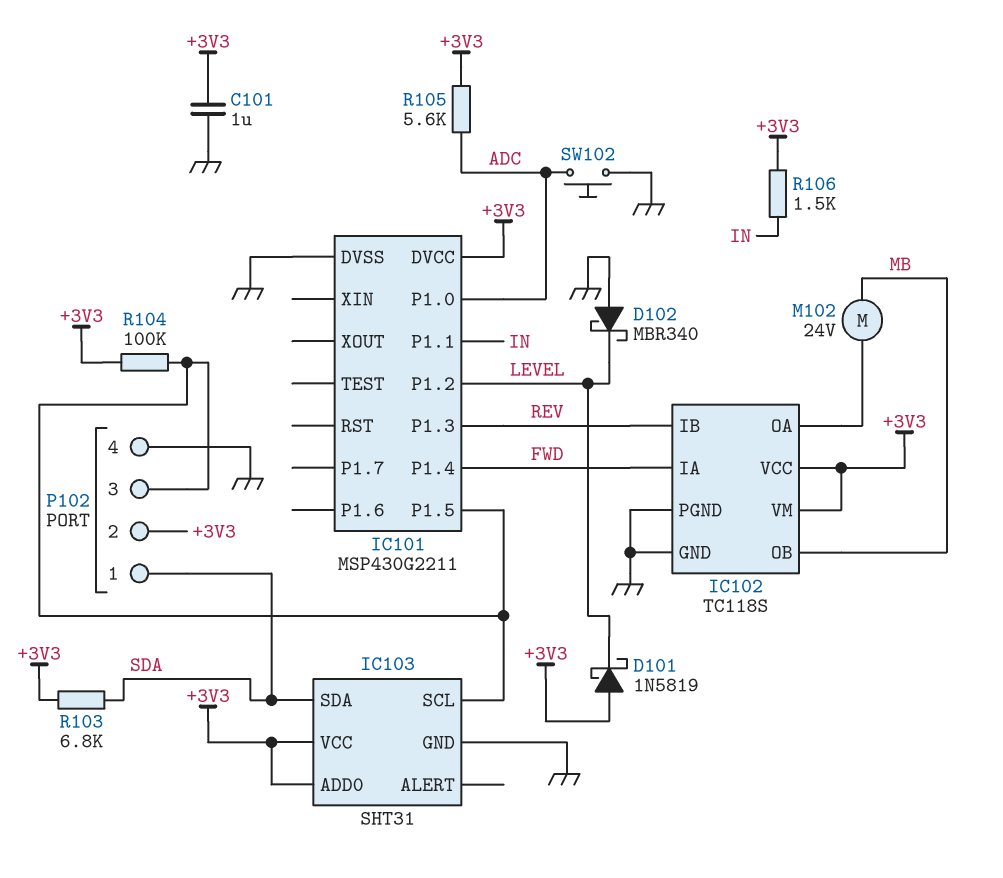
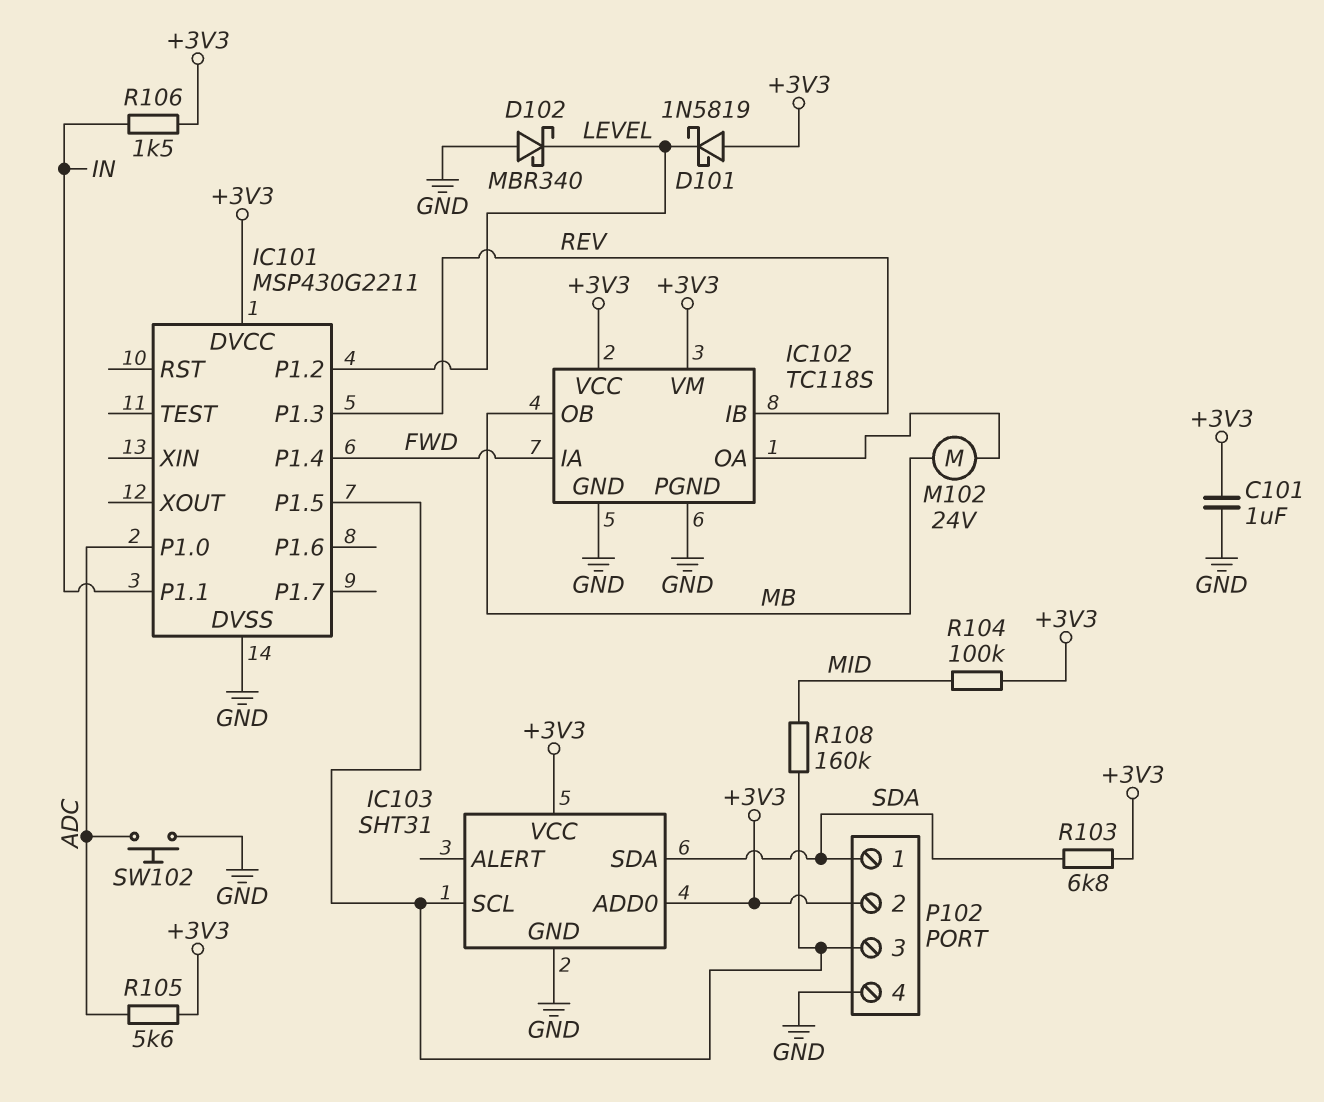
R104: 100k (+3V3, IC101/P1.5) -> 100k (+3V3, MID)
R108: none -> 160k (IC101/P1.5, MID)

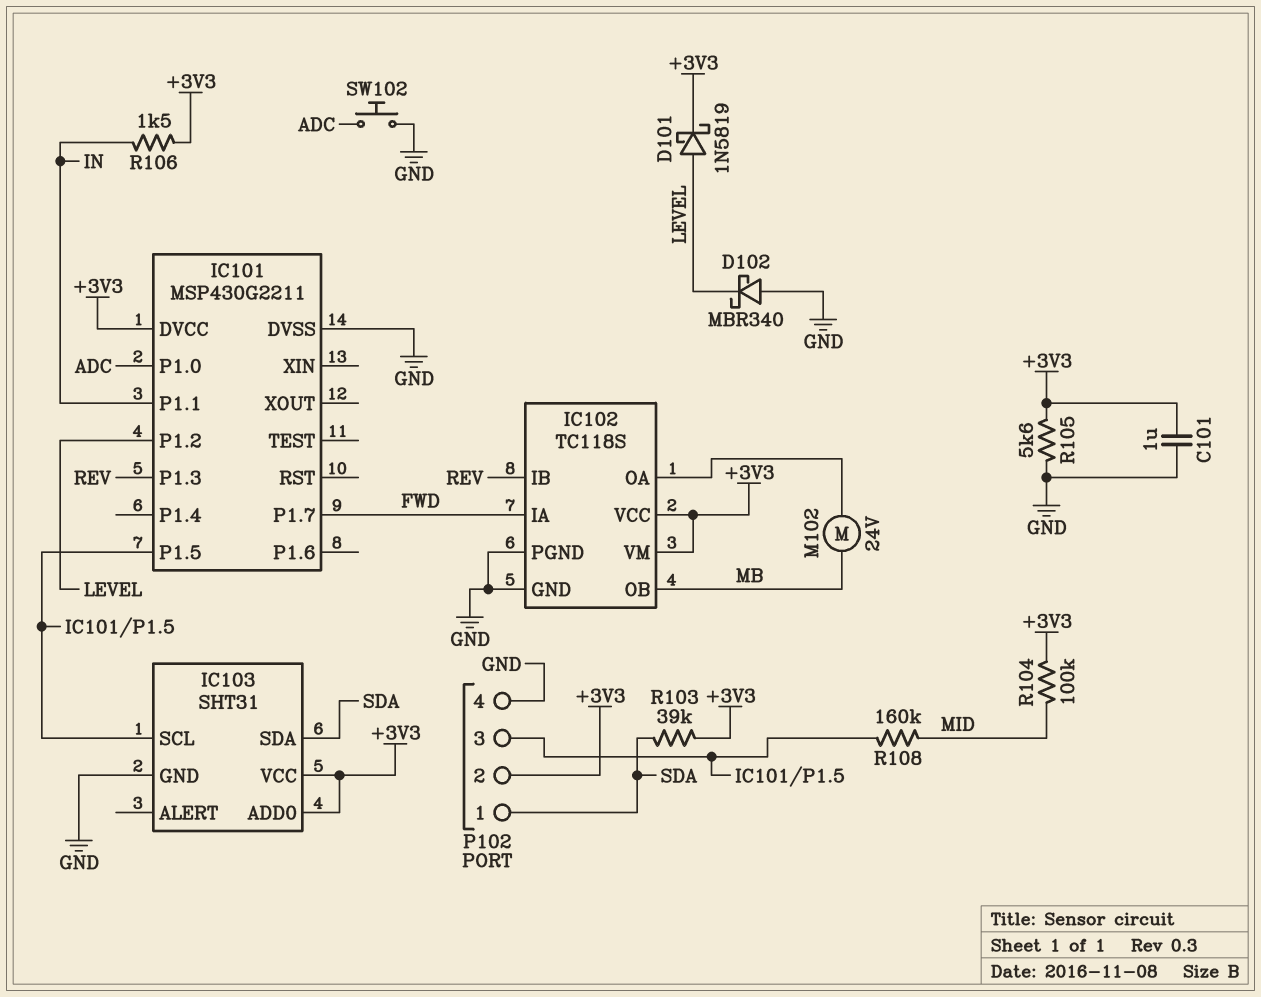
D101: schottky 1N5819 (A +3V3, K LEVEL) -> schottky 1N5819 (A LEVEL, K +3V3)
IC101 pin P1.4: FWD -> none
IC101 pin P1.7: none -> FWD
R103: 6.8k (+3V3, SDA) -> 39k (+3V3, SDA)
R105: 5.6k (+3V3, ADC) -> 5.6k (+3V3, GND)

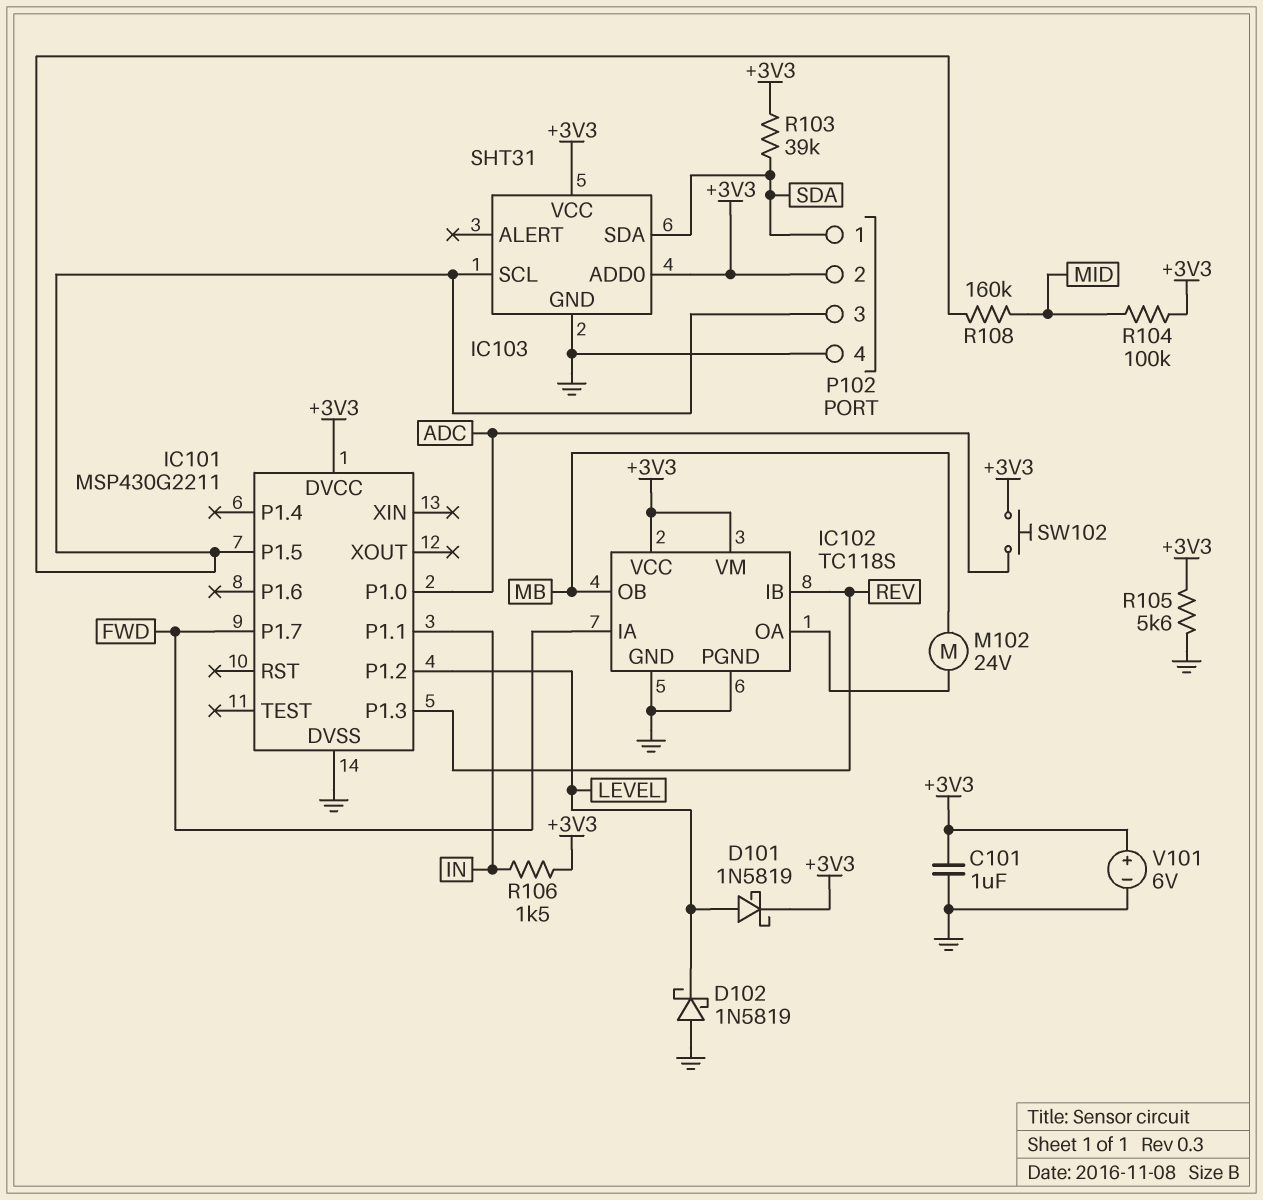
D102: schottky MBR340 (A GND, K LEVEL) -> schottky 1N5819 (A GND, K LEVEL)
SW102: button (ADC, GND) -> button (+3V3, ADC)
V101: none -> 6V (plus +3V3, minus GND)

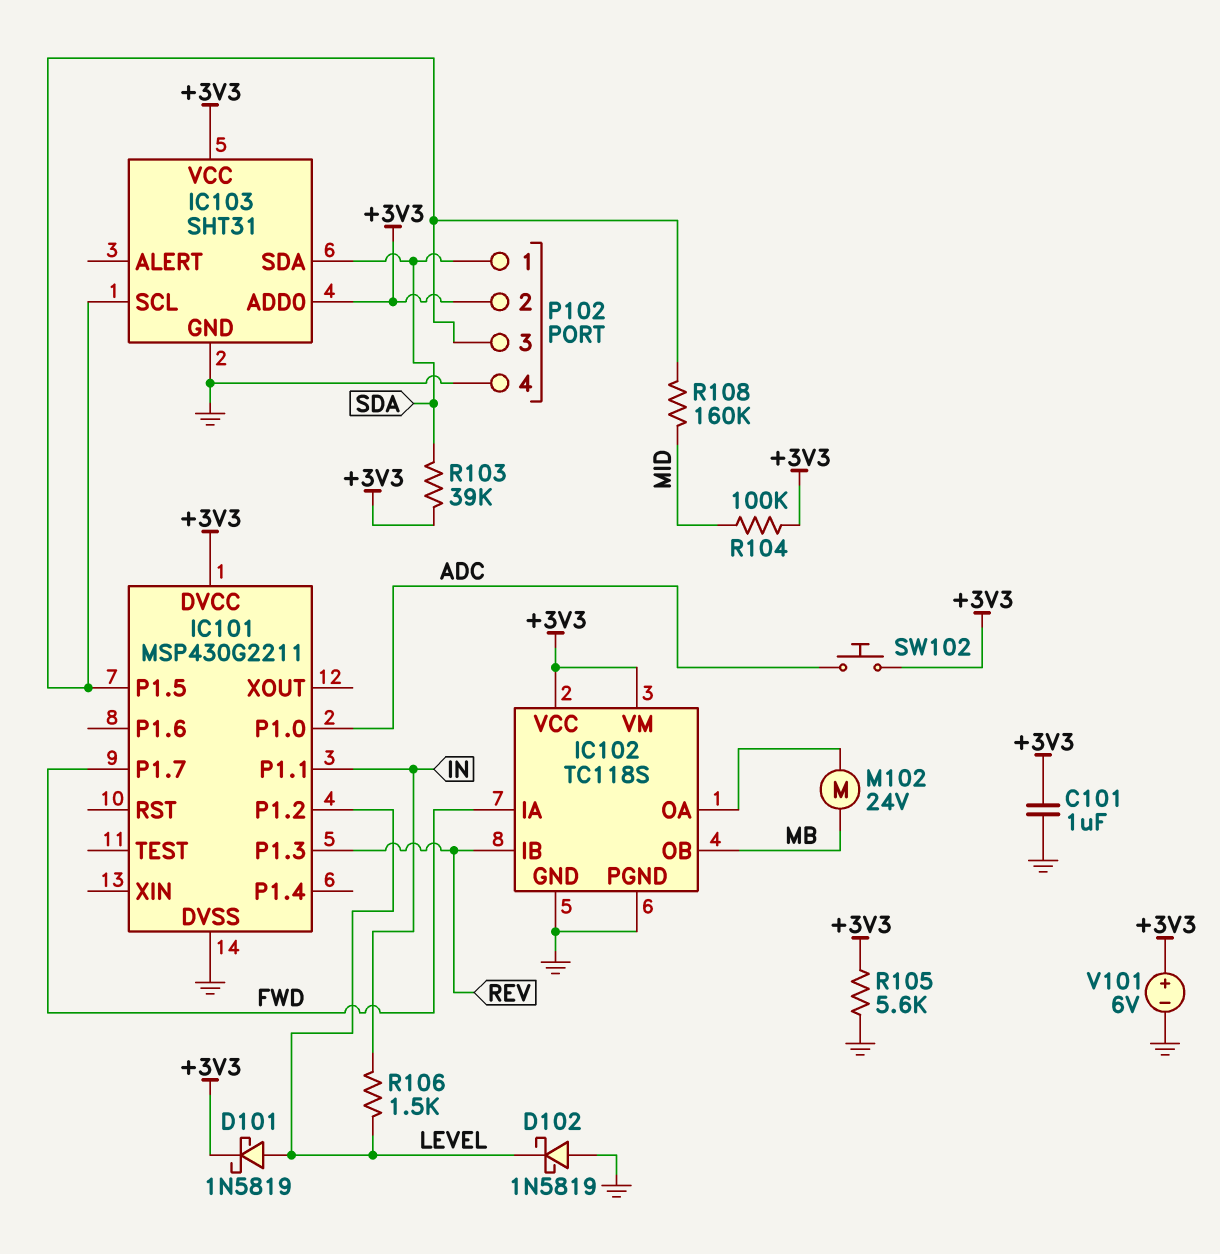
R106: 1.5k (+3V3, IN) -> 1.5k (IN, LEVEL)

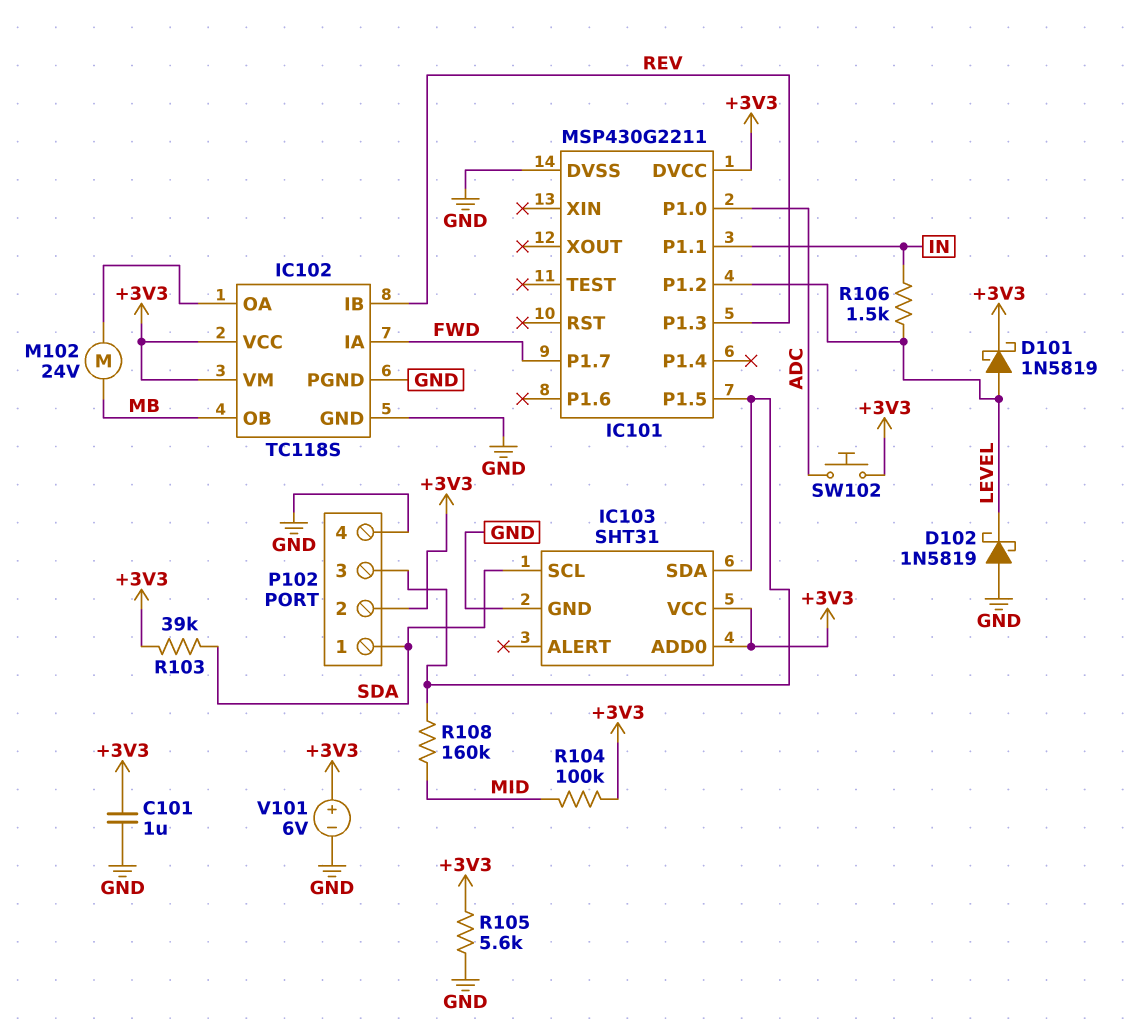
IC103 pin SCL: IC101/P1.5 -> SDA
IC103 pin SDA: SDA -> IC101/P1.5

